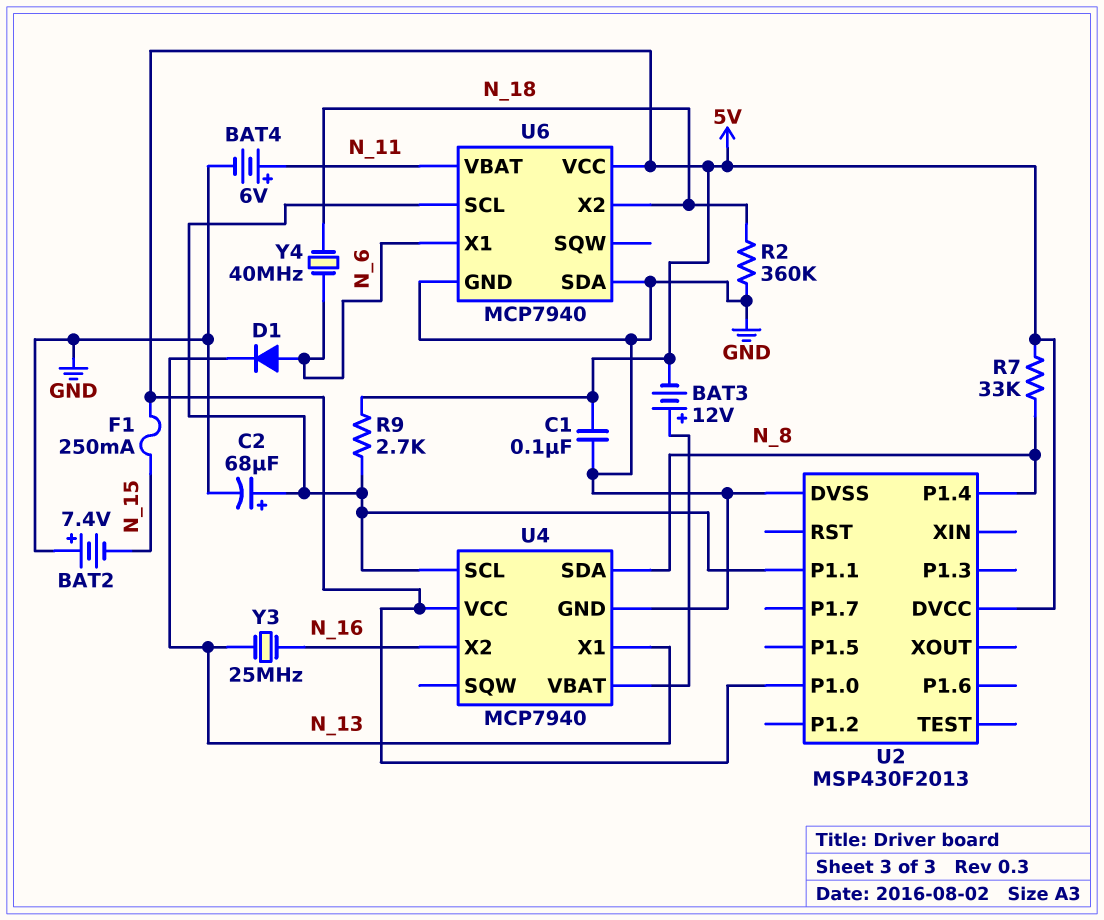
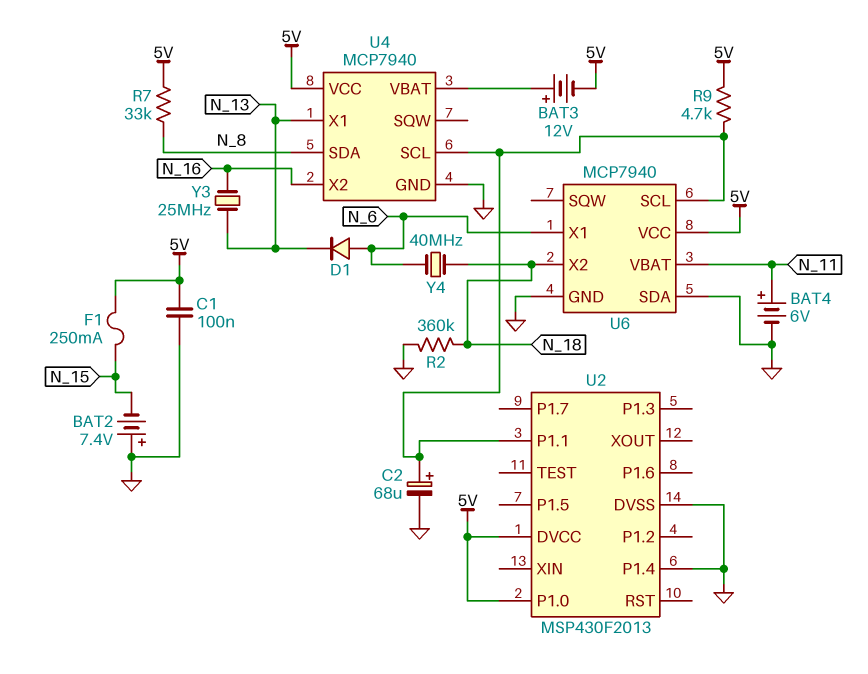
R9: 2.7k (5V, U2/P1.1) -> 4.7k (5V, U2/P1.1)
U2 pin P1.4: N_8 -> GND

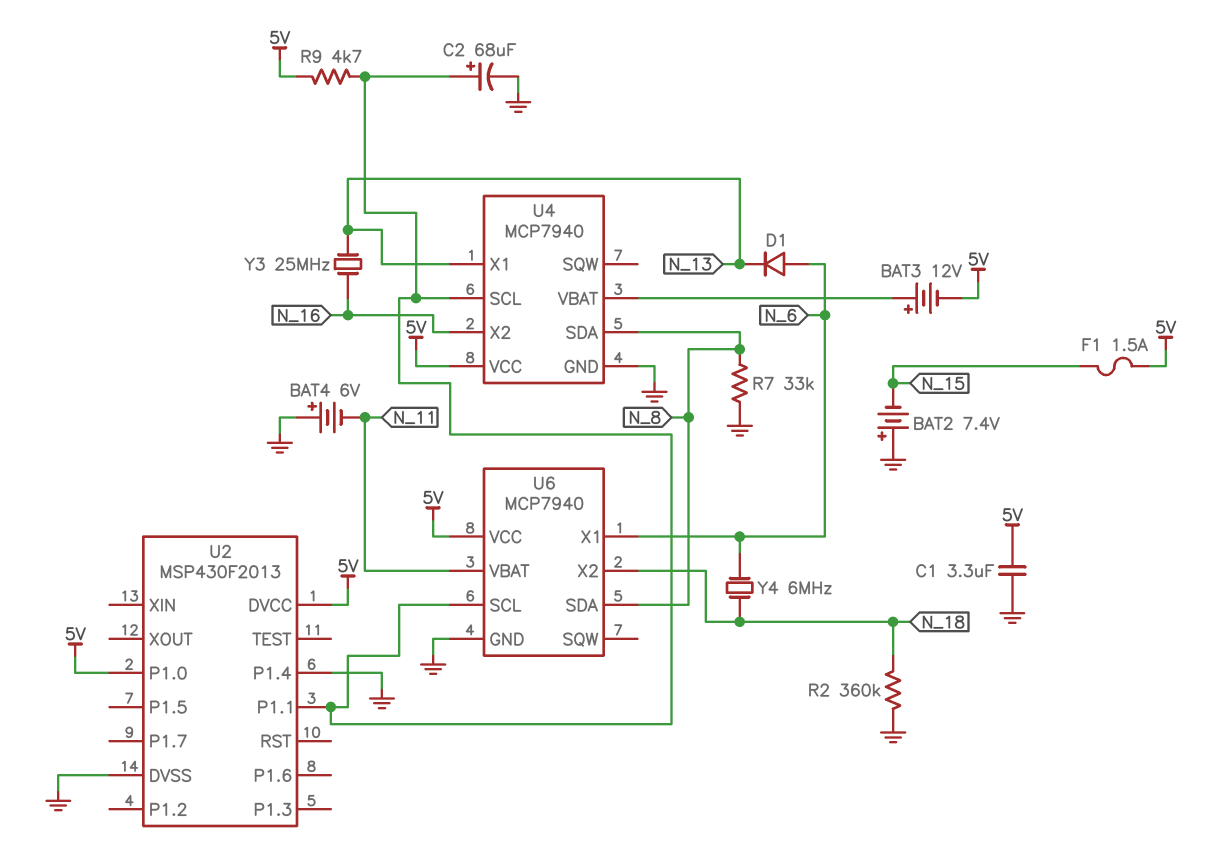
BAT4: 6V (plus N_11, minus GND) -> 6V (plus GND, minus N_11)
C1: 100nF (5V, GND) -> 3.3uF (5V, GND)
F1: 250mA (5V, N_15) -> 1.5A (5V, N_15)
R7: 33k (5V, N_8) -> 33k (GND, N_8)
U6 pin SDA: GND -> N_8
Y4: 40MHz (N_6, N_18) -> 6MHz (N_6, N_18)

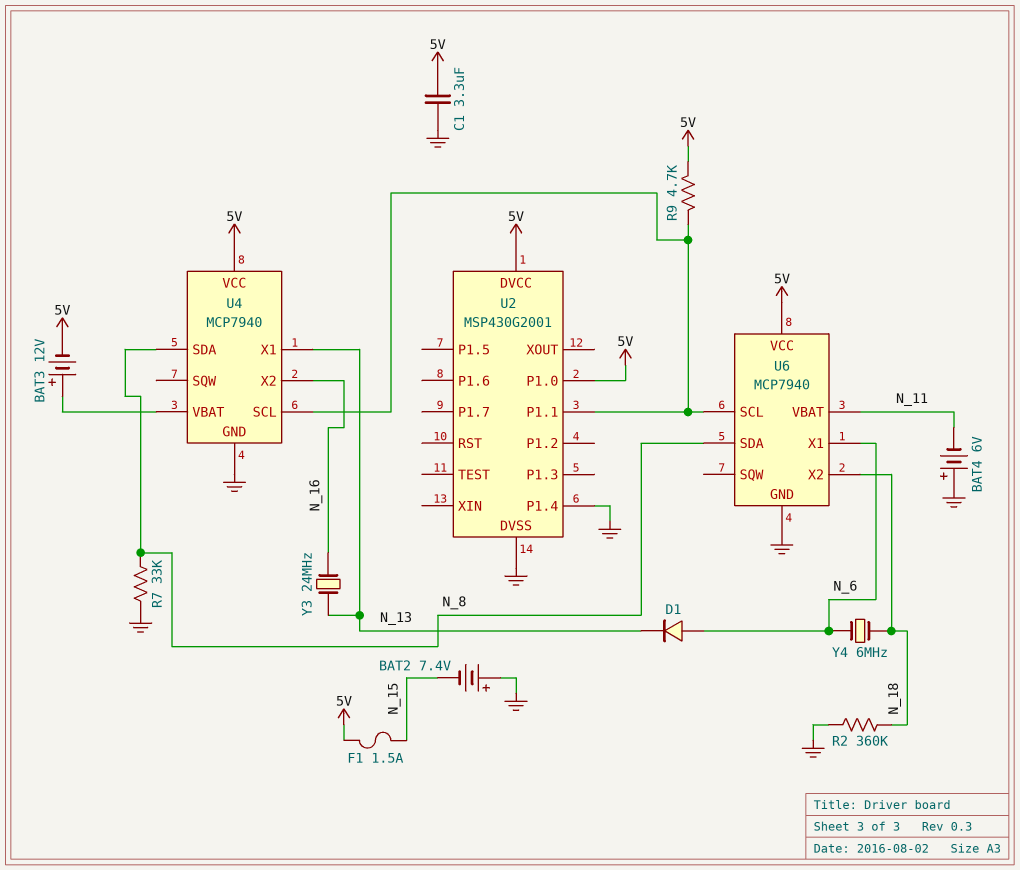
C2: 68uF (plus U2/P1.1, minus GND) -> none
U2: MSP430F2013 -> MSP430G2001
Y3: 25MHz (N_13, N_16) -> 24MHz (N_13, N_16)

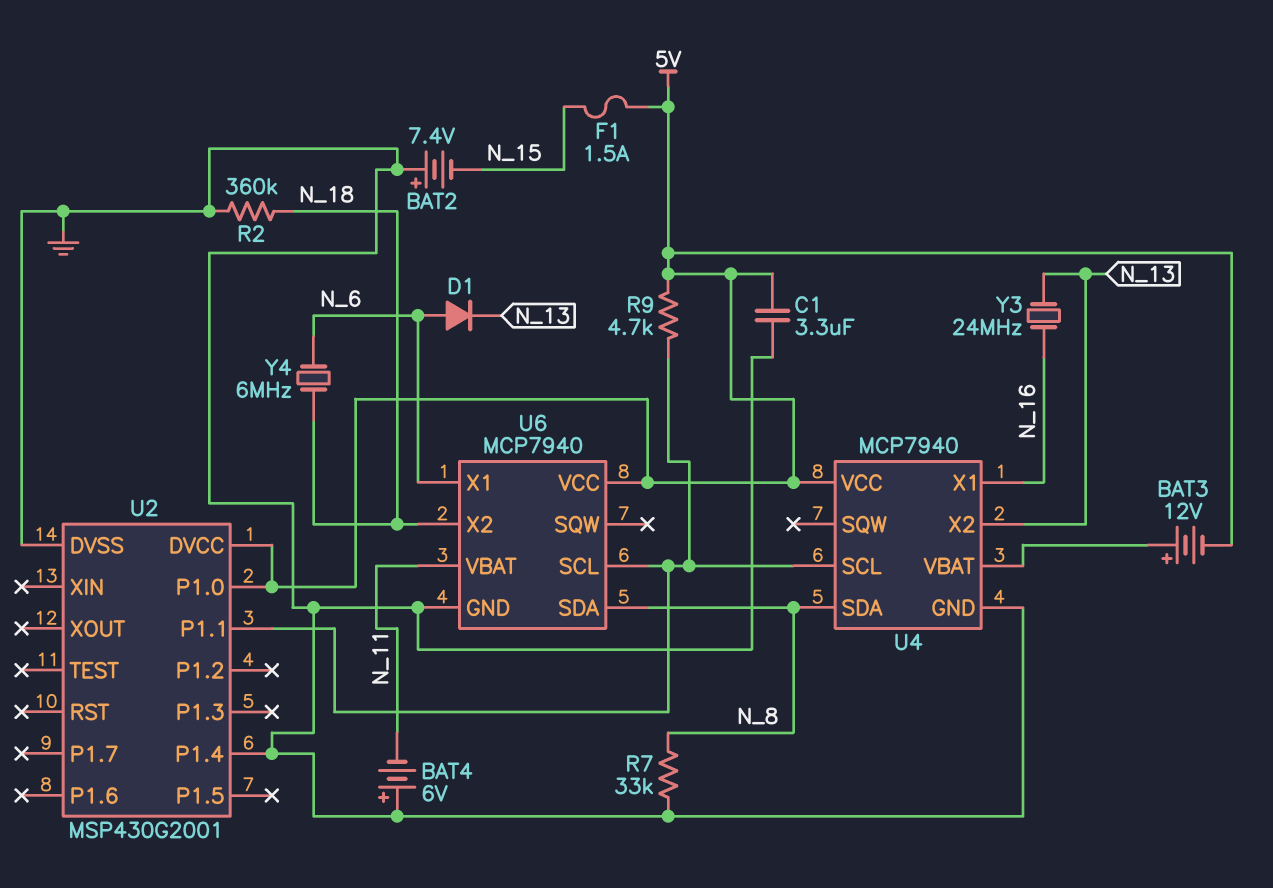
U4 pin X1: N_13 -> N_16
U4 pin X2: N_16 -> N_13

